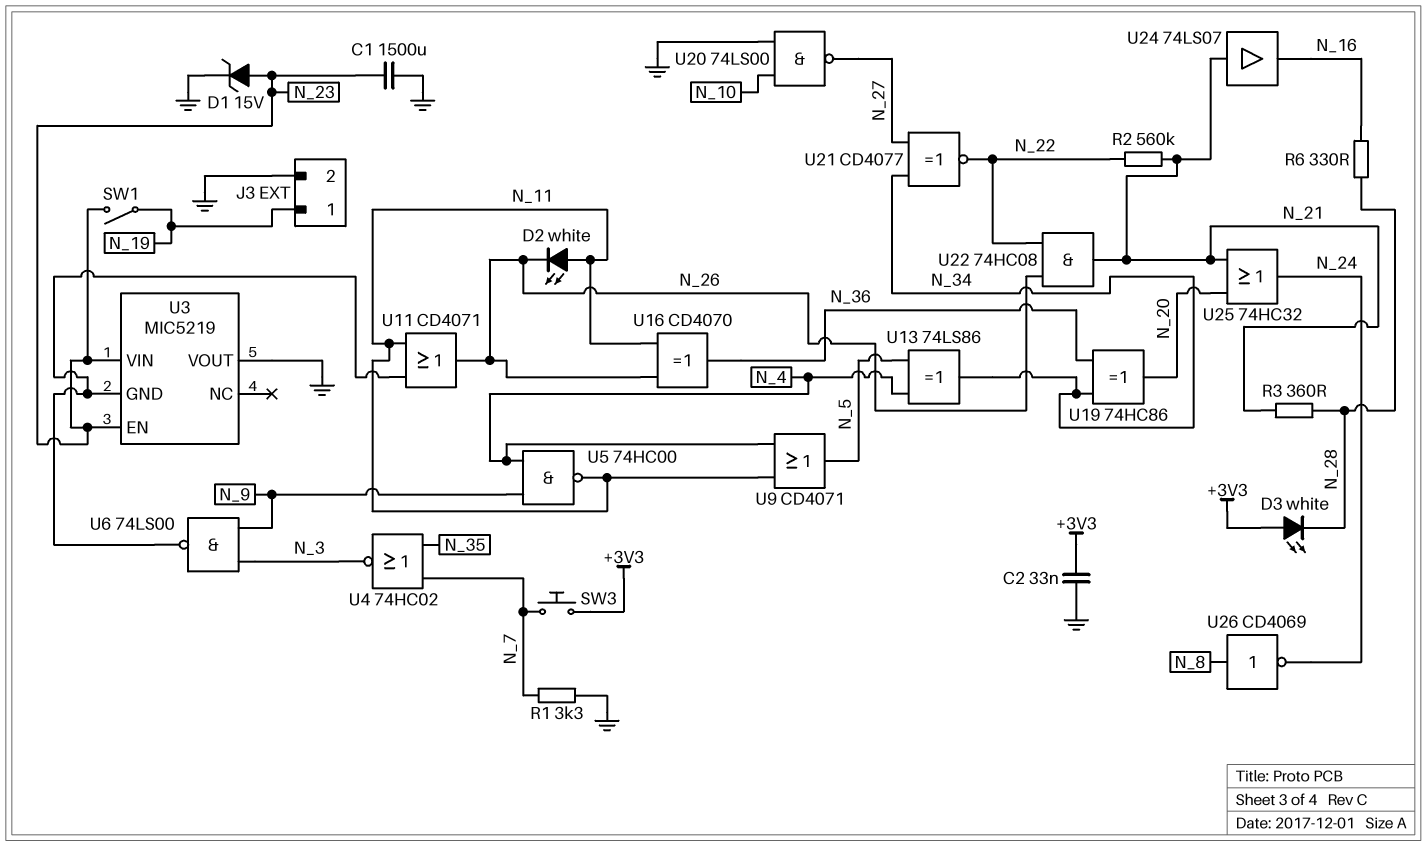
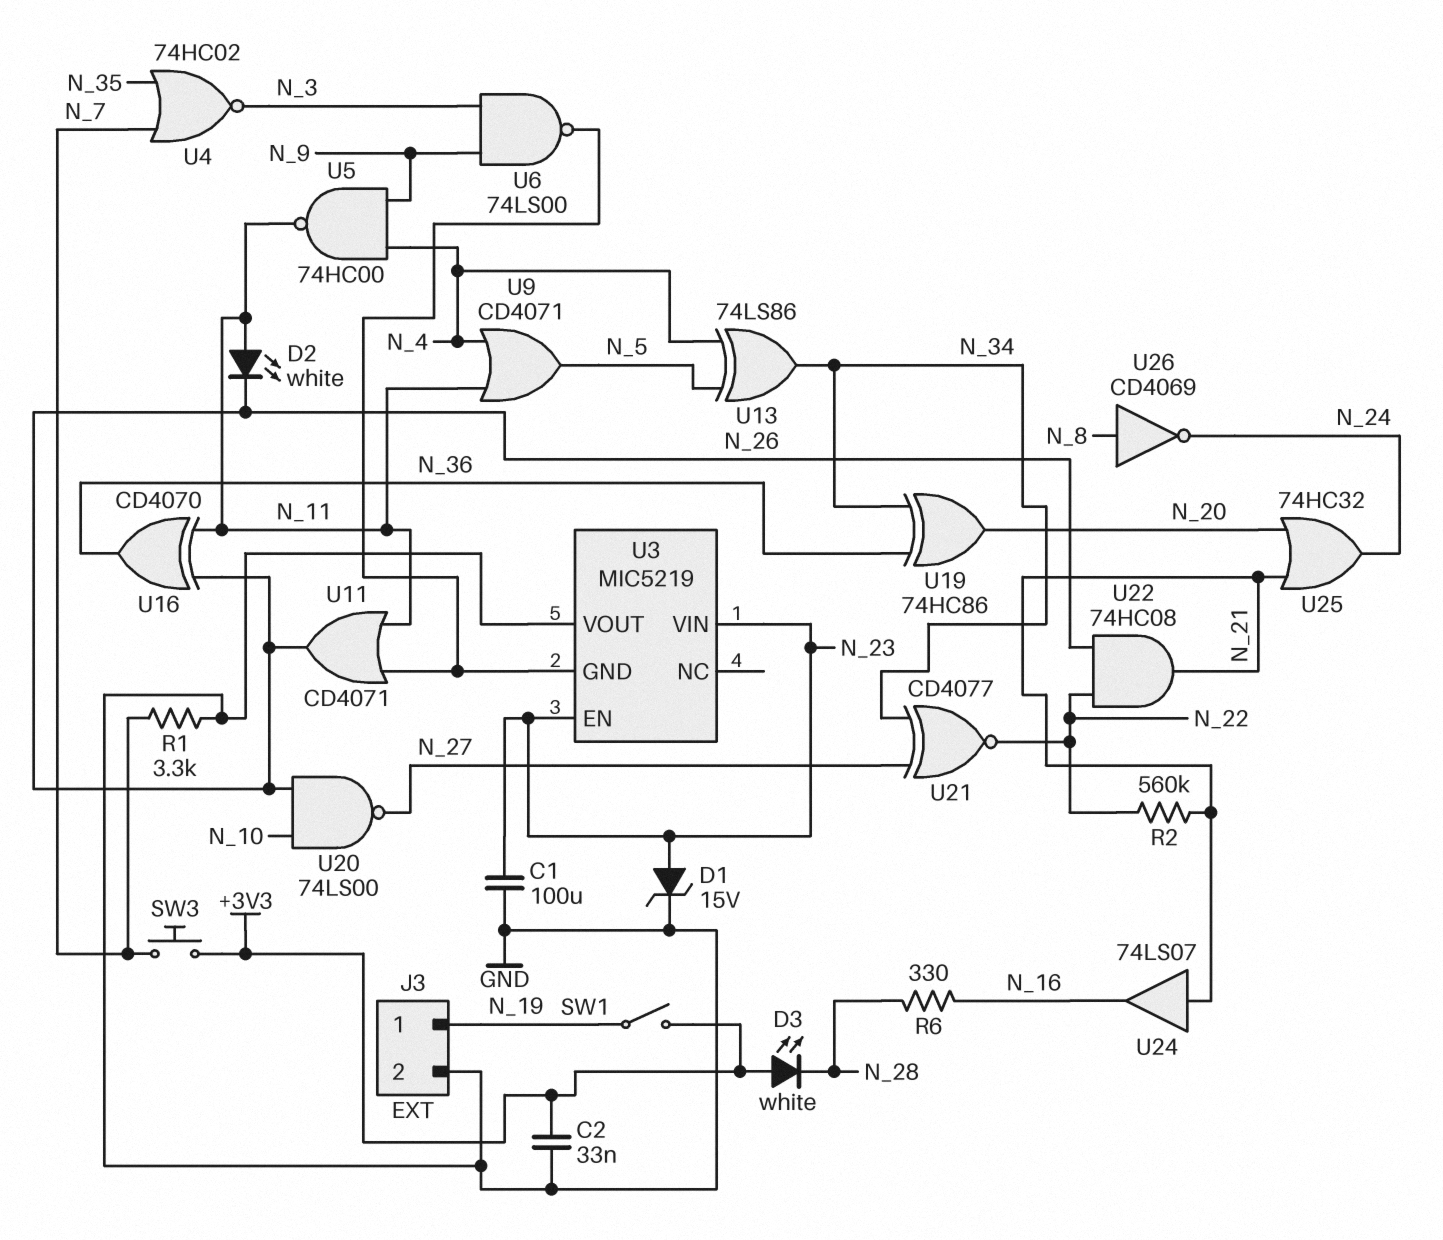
C1: 1500uF (GND, N_23) -> 100uF (GND, N_23)
R3: 360 (N_21, N_28) -> none
SW1: switch (N_19, N_23) -> switch (+3V3, N_19)
U20: NAND 74LS00 (in GND, in N_10, out N_27) -> NAND 74LS00 (in N_10, in N_26, out N_27)

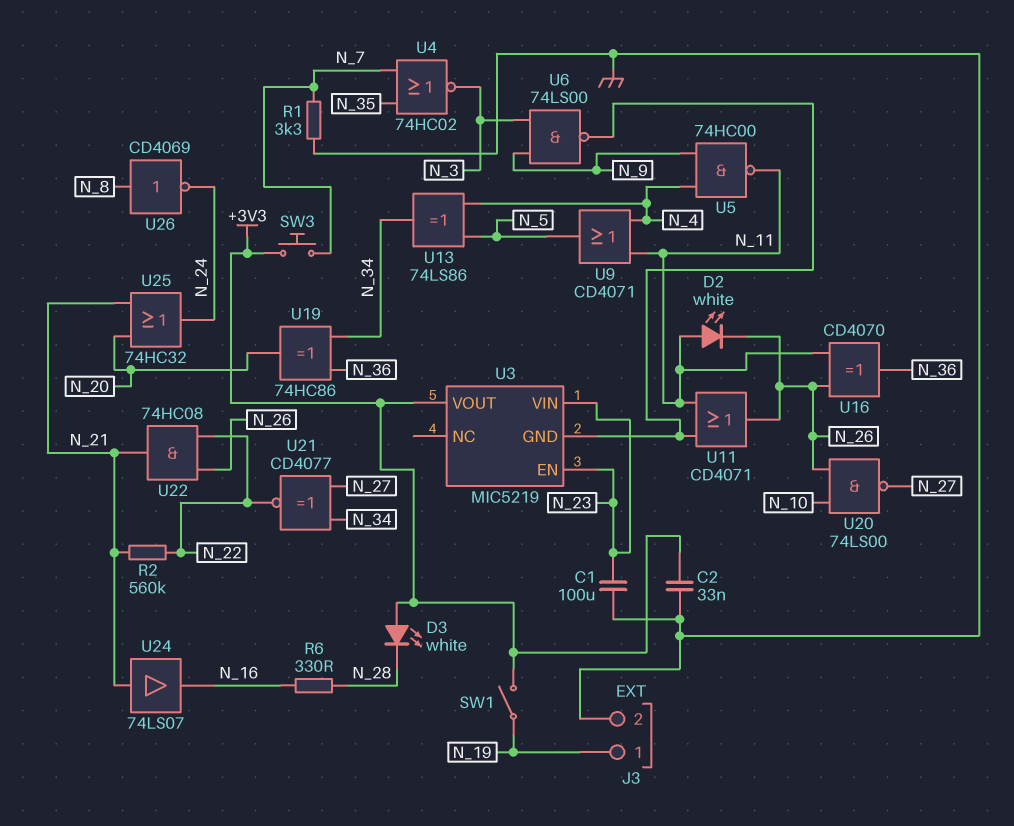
D1: zener 15V (A N_23, K GND) -> none
U3 pin VOUT: GND -> +3V3

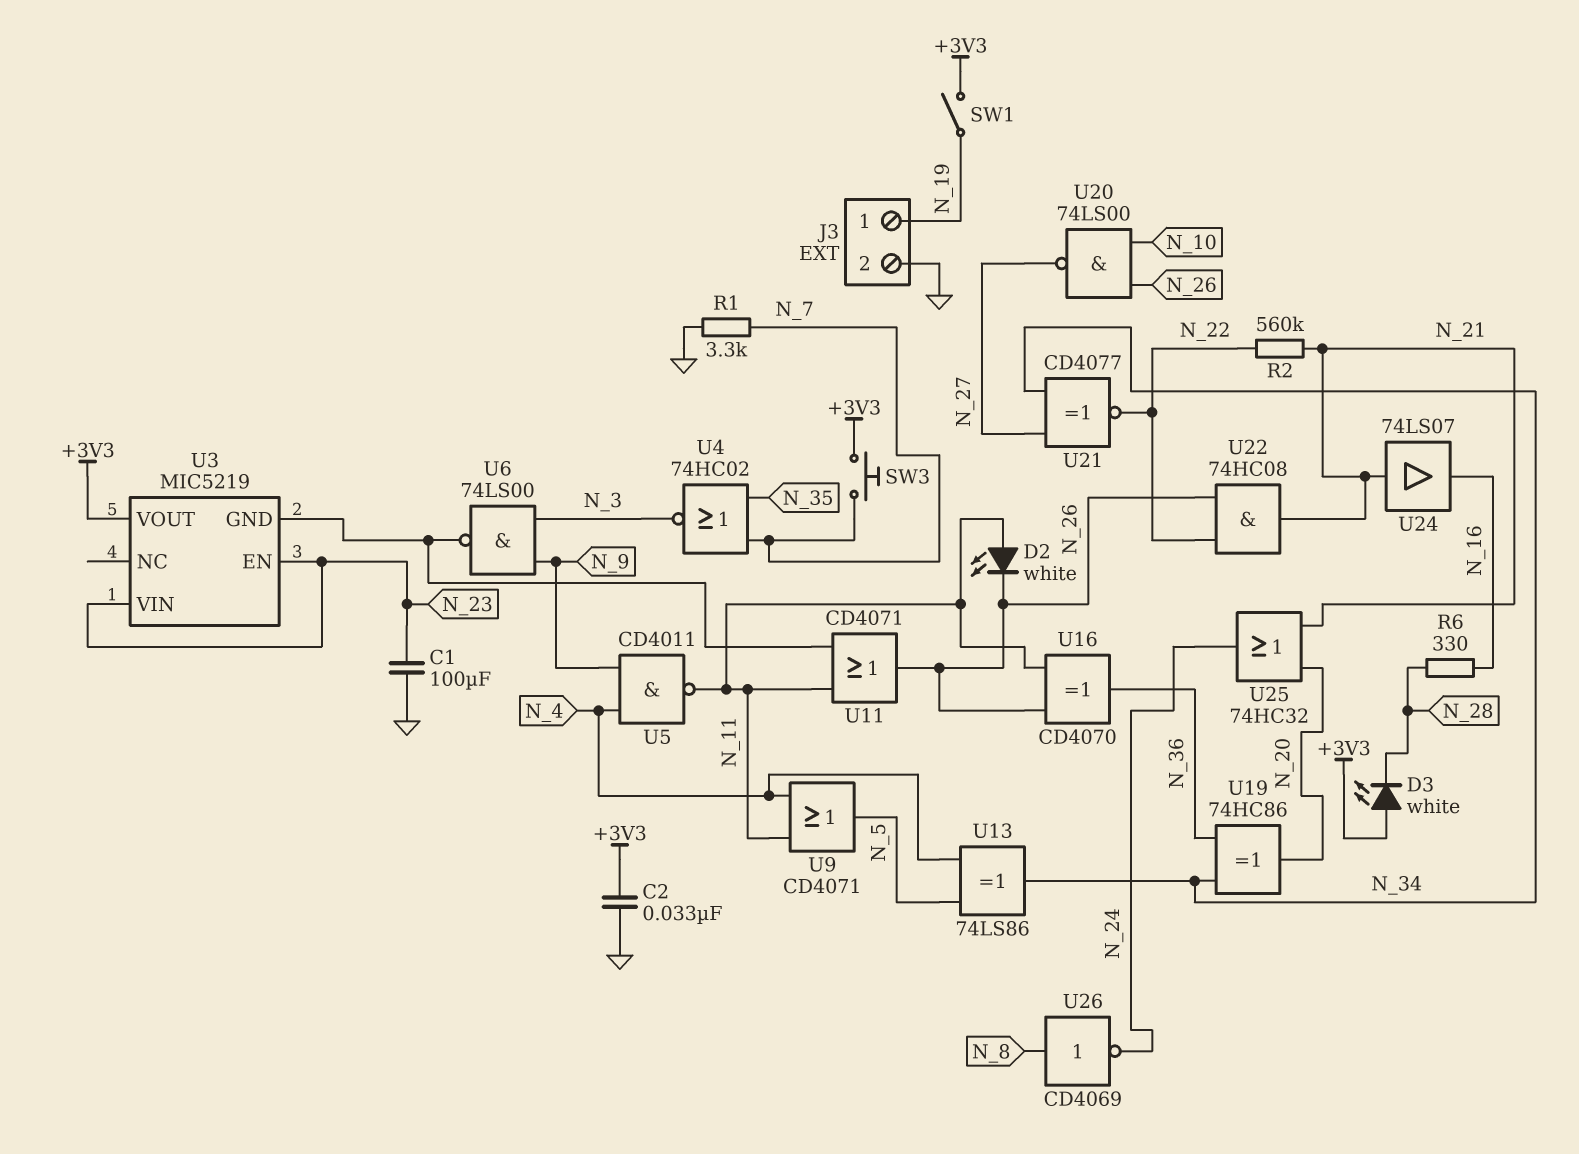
U5: NAND 74HC00 (in N_4, in N_9, out N_11) -> NAND CD4011 (in N_4, in N_9, out N_11)

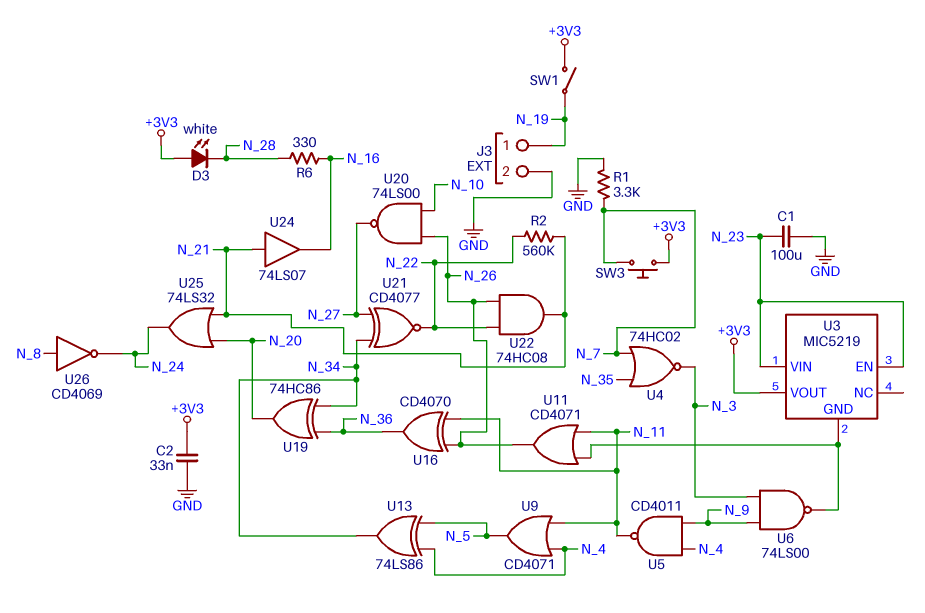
D2: LED white (A N_11, K N_26) -> none
U25: OR 74HC32 (in N_20, in N_21, out N_24) -> OR 74LS32 (in N_20, in N_21, out N_24)

